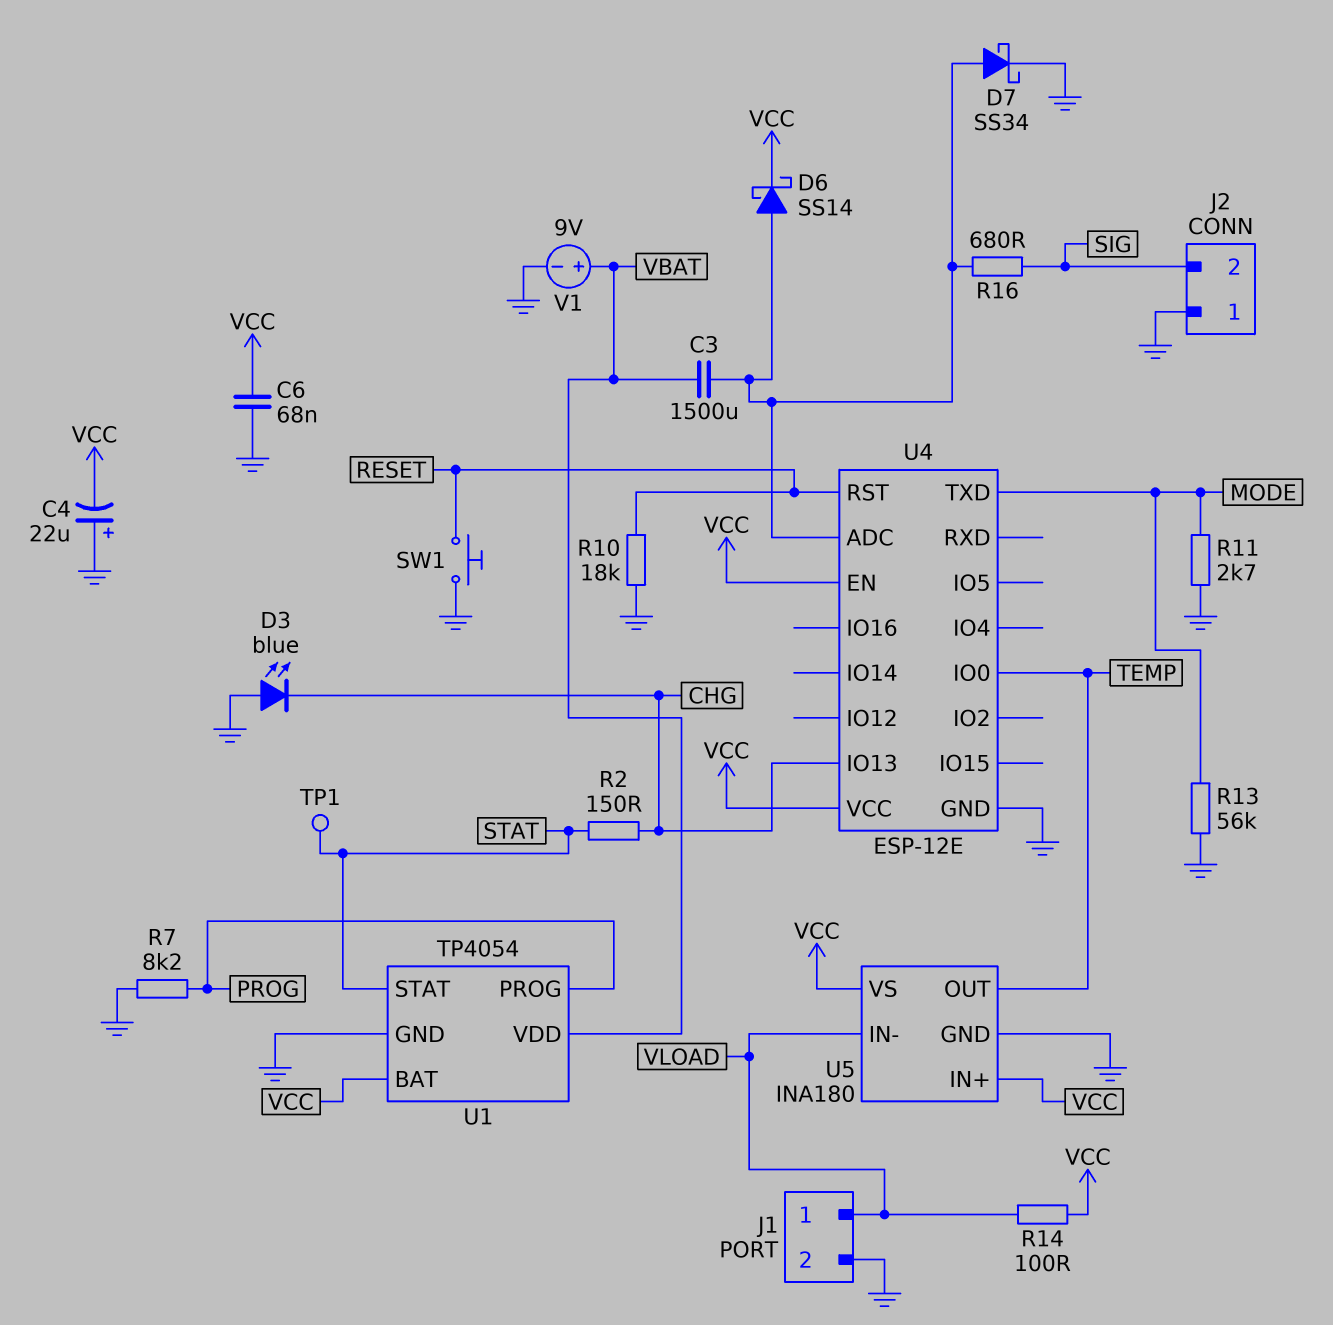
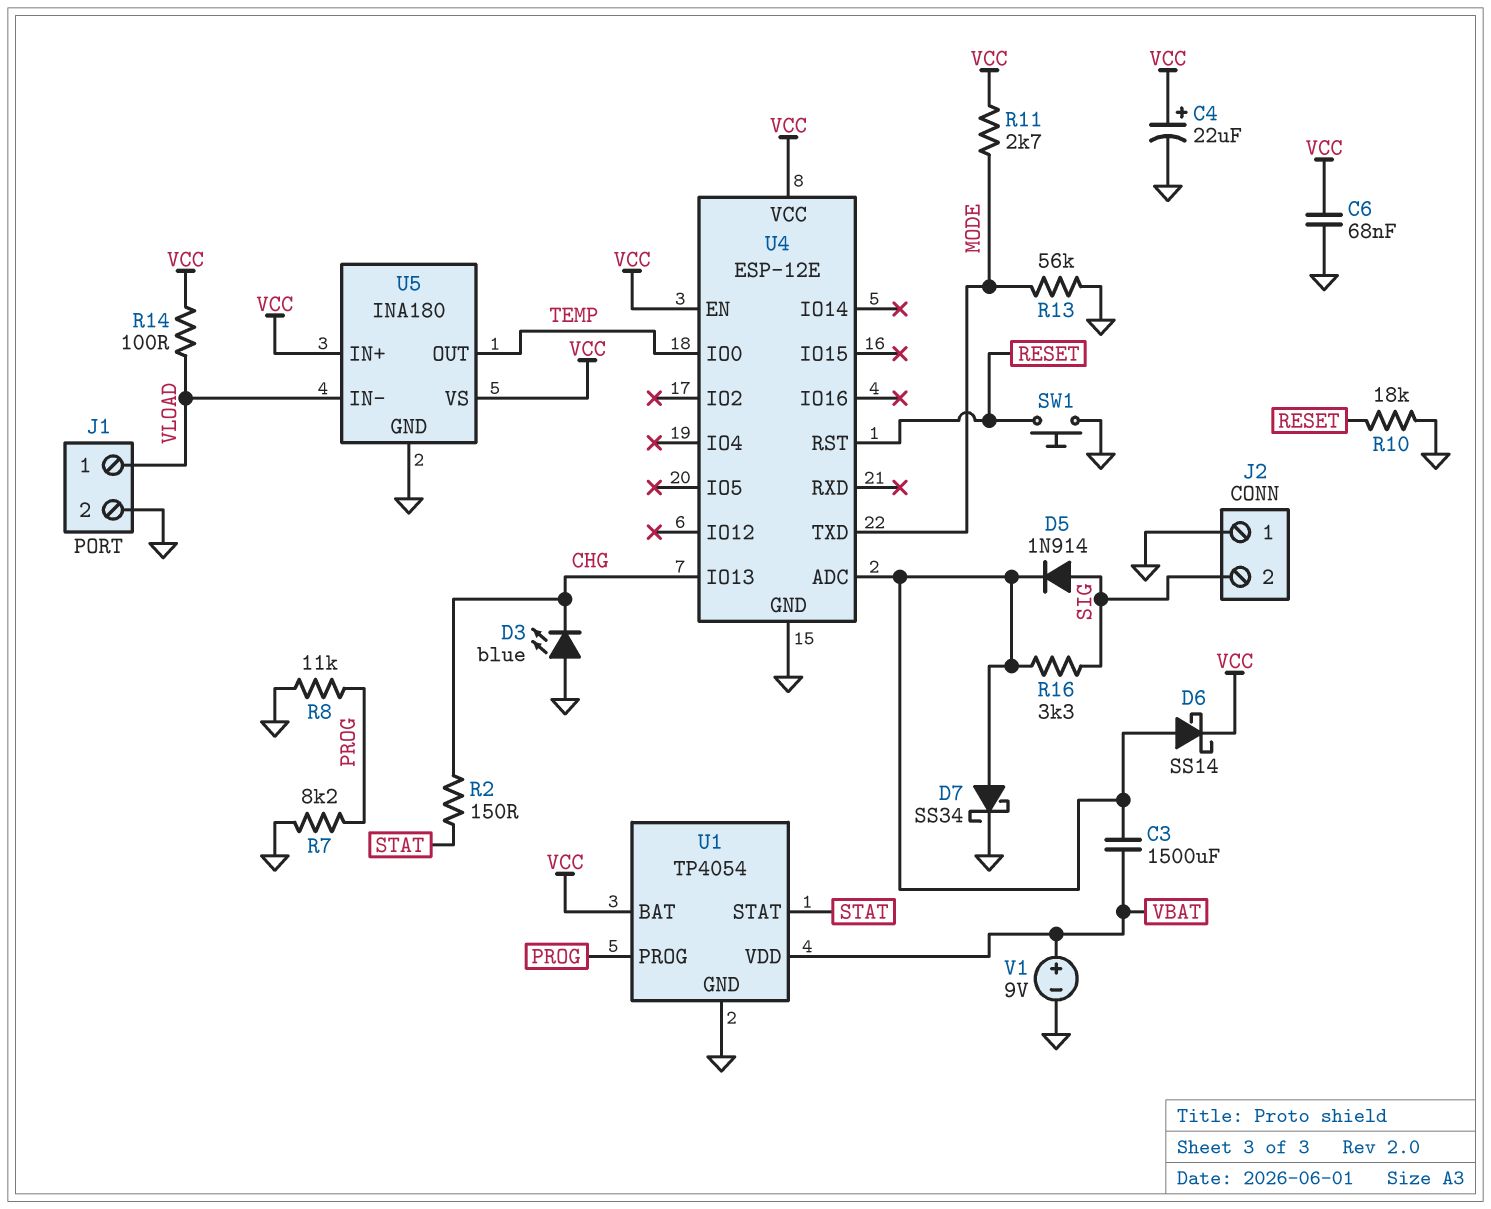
C4: 22uF (plus GND, minus VCC) -> 22uF (plus VCC, minus GND)
D5: none -> diode 1N914 (A SIG, K U4/ADC)
R8: none -> 11k (GND, PROG)
R11: 2.7k (GND, MODE) -> 2.7k (MODE, VCC)
R16: 680 (SIG, U4/ADC) -> 3.3k (SIG, U4/ADC)
TP1: test point (STAT) -> none

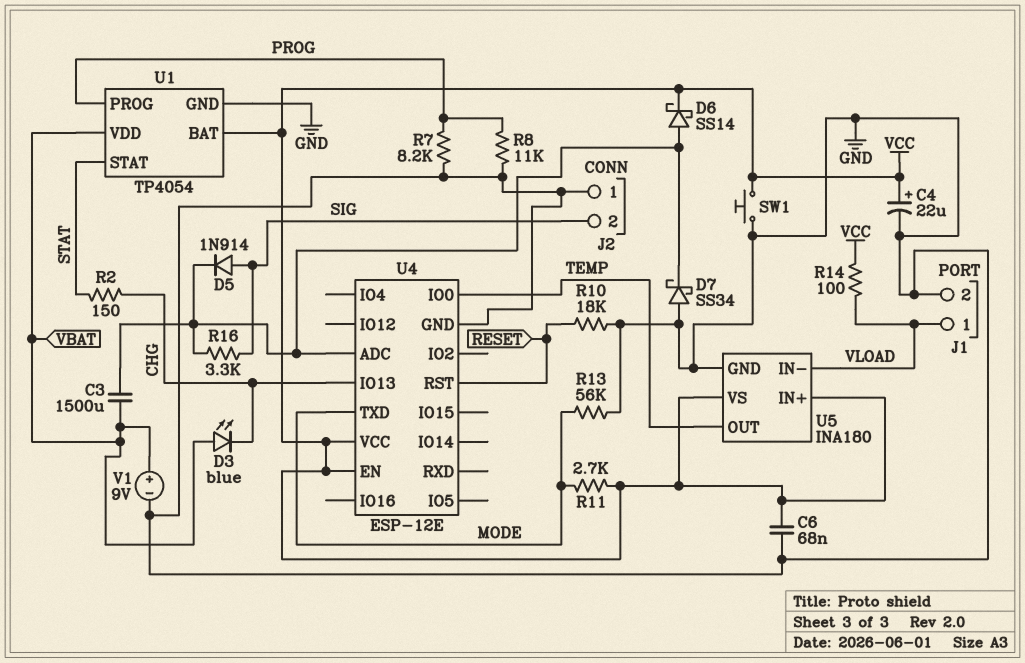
D3: LED blue (A GND, K CHG) -> LED blue (A VBAT, K CHG)
D7: schottky SS34 (A U4/ADC, K GND) -> schottky SS34 (A GND, K U4/ADC)
SW1: button (GND, RESET) -> button (GND, VCC)

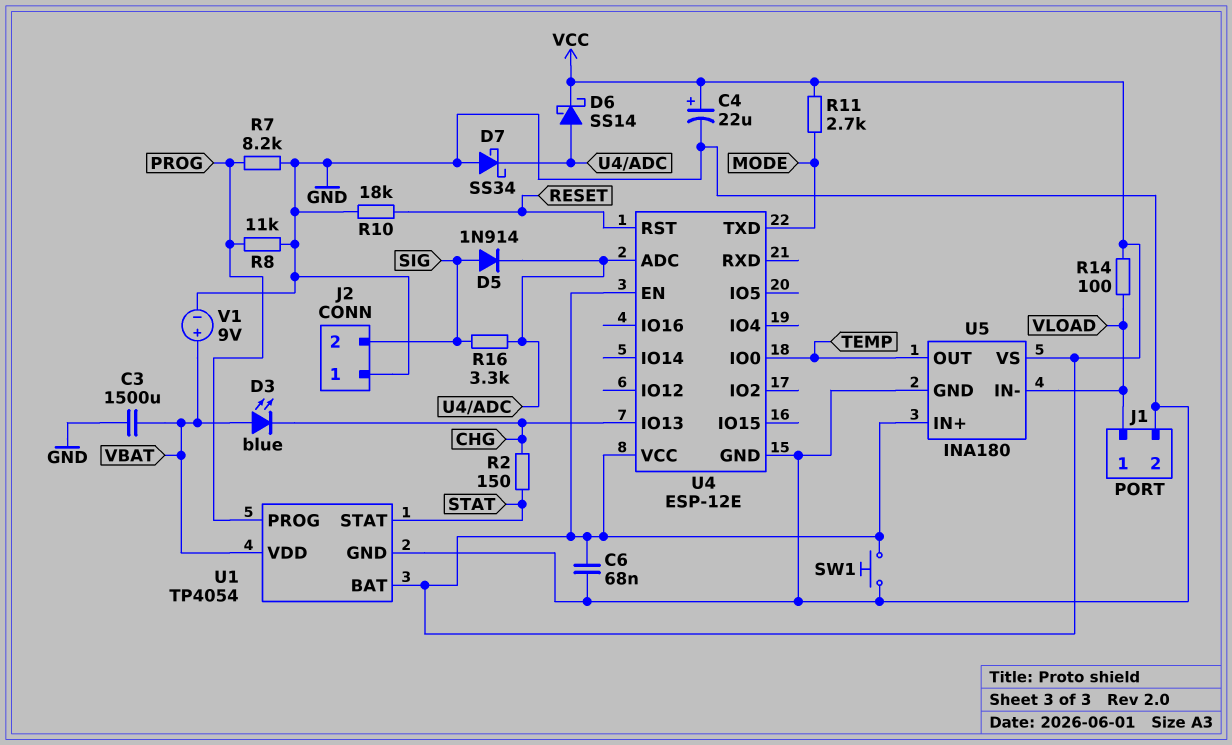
C3: 1500uF (U4/ADC, VBAT) -> 1500uF (GND, VBAT)
R13: 56k (GND, MODE) -> none

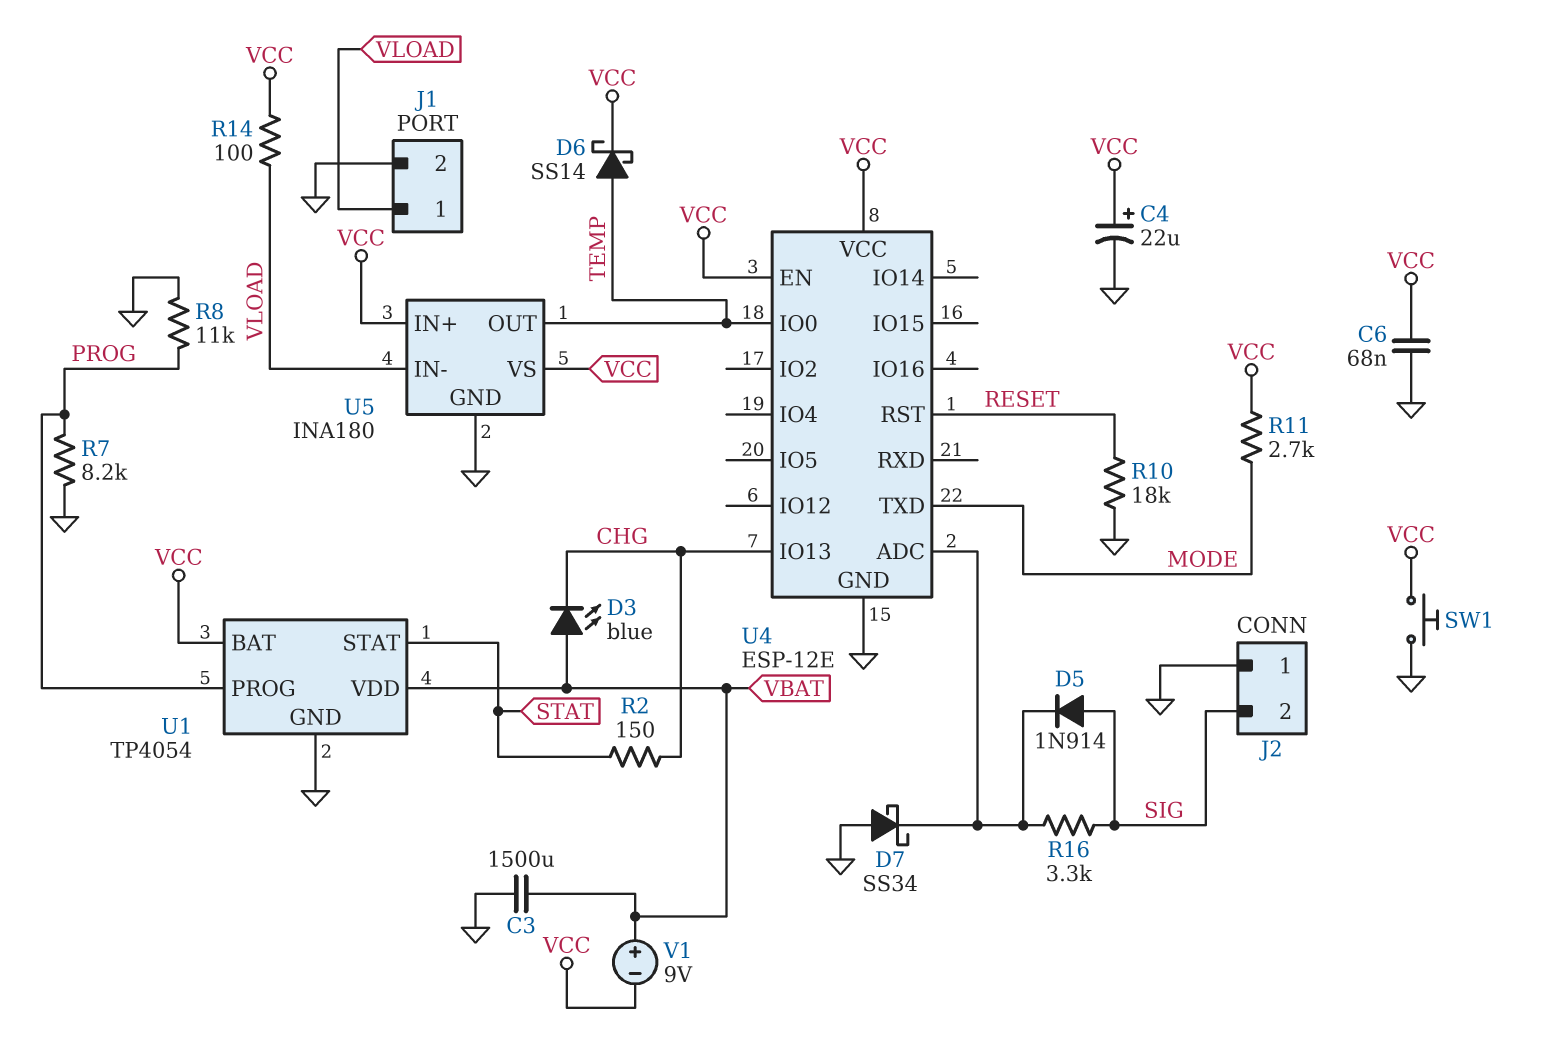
D6: schottky SS14 (A U4/ADC, K VCC) -> schottky SS14 (A TEMP, K VCC)
V1: 9V (plus VBAT, minus GND) -> 9V (plus VBAT, minus VCC)

